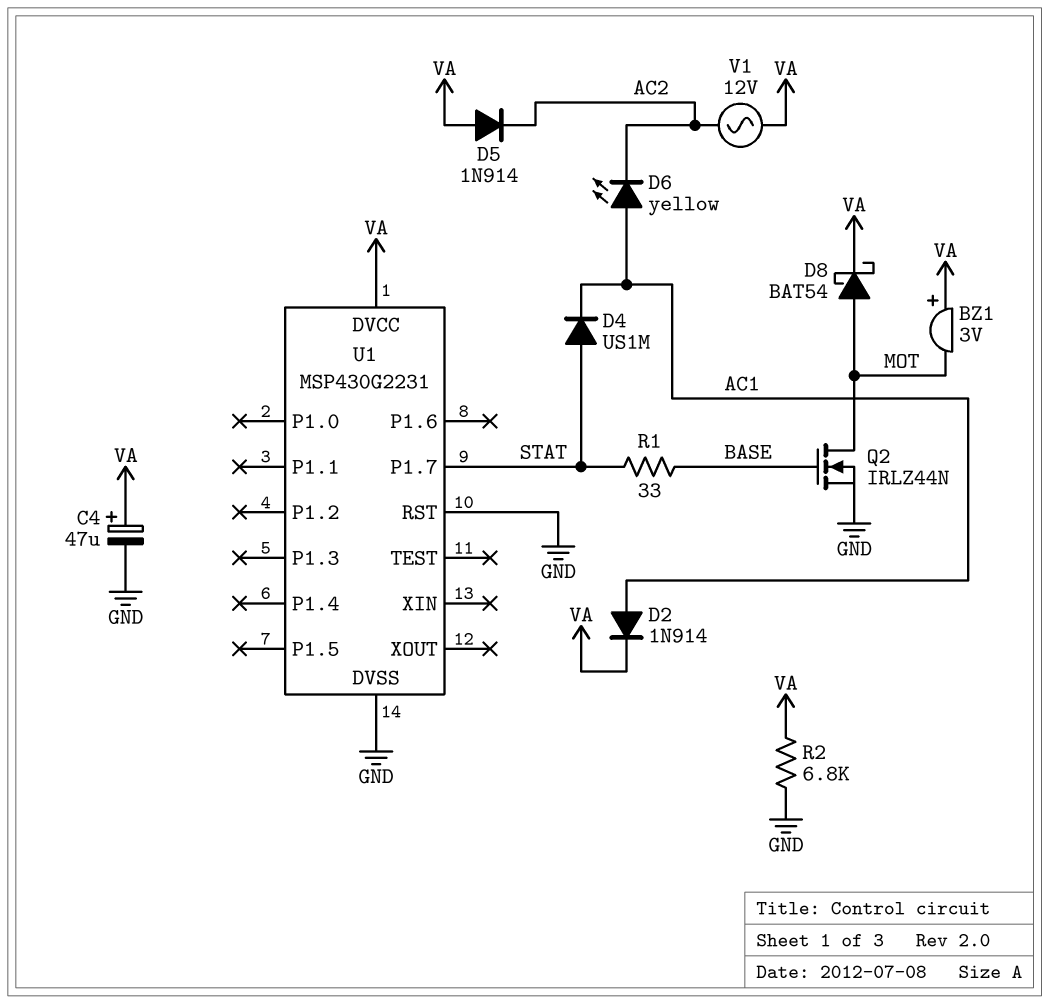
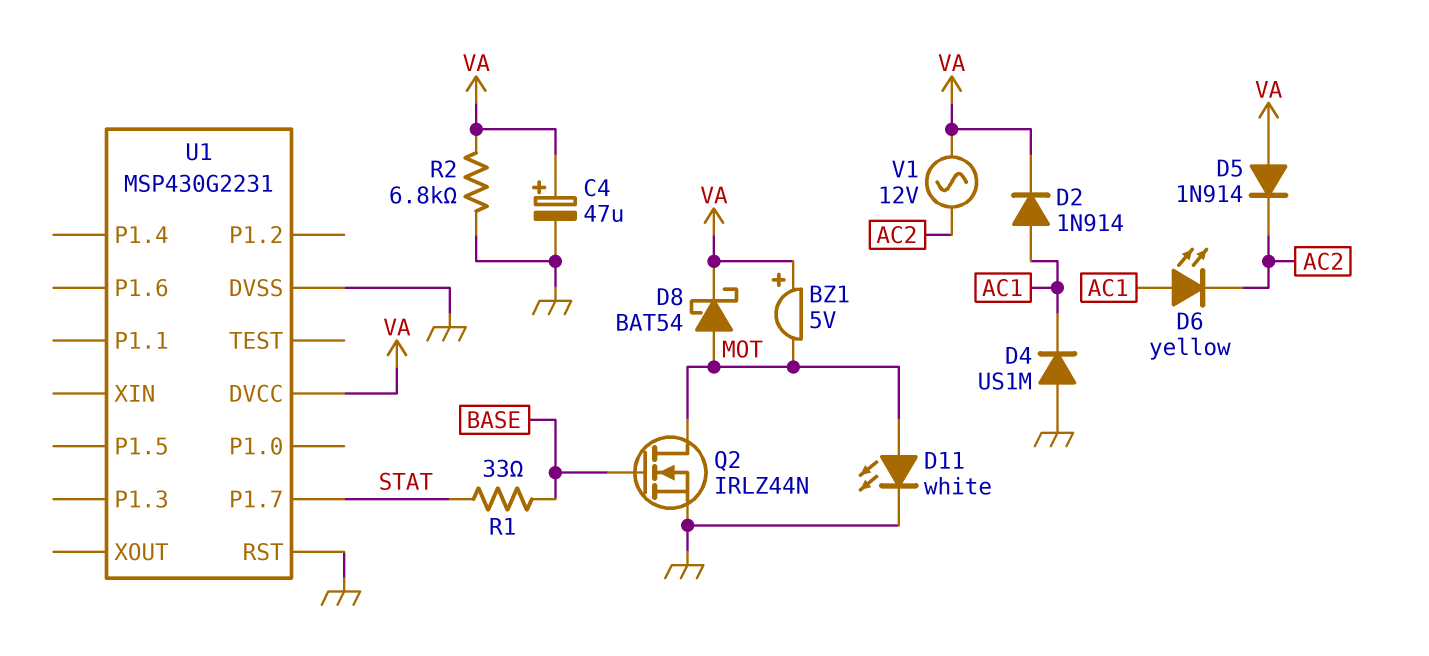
BZ1: buzzer 3V (plus VA, minus MOT) -> buzzer 5V (plus VA, minus MOT)
D4: diode US1M (A STAT, K AC1) -> diode US1M (A GND, K AC1)
D11: none -> LED white (A MOT, K GND)

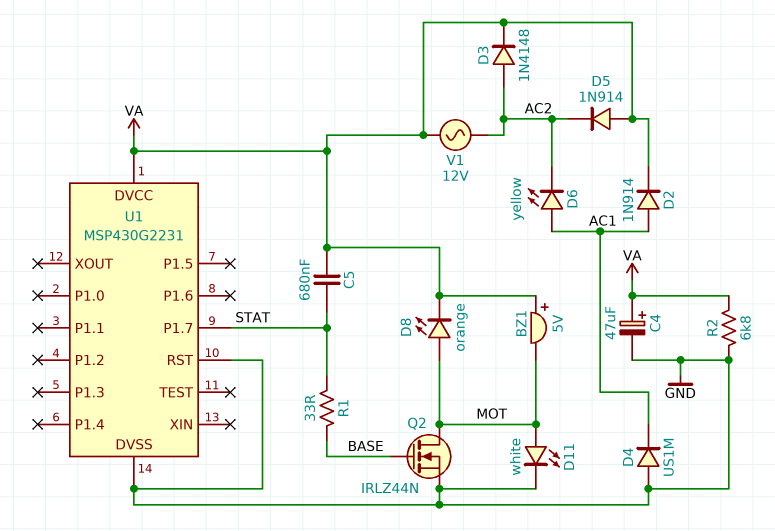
C5: none -> 680nF (STAT, VA)
D3: none -> diode 1N4148 (A AC2, K VA)
D8: schottky BAT54 (A MOT, K VA) -> LED orange (A MOT, K VA)

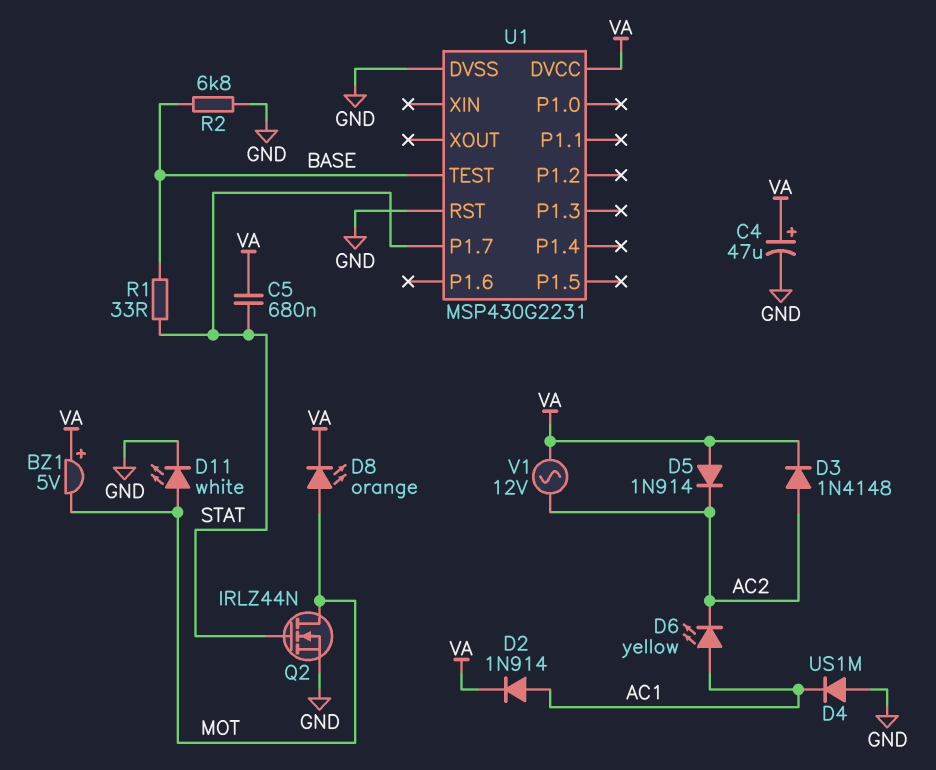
Q2: NMOS IRLZ44N (G BASE, D MOT, S GND) -> NMOS IRLZ44N (G STAT, D MOT, S GND)
R2: 6.8k (GND, VA) -> 6.8k (BASE, GND)
U1 pin TEST: none -> BASE

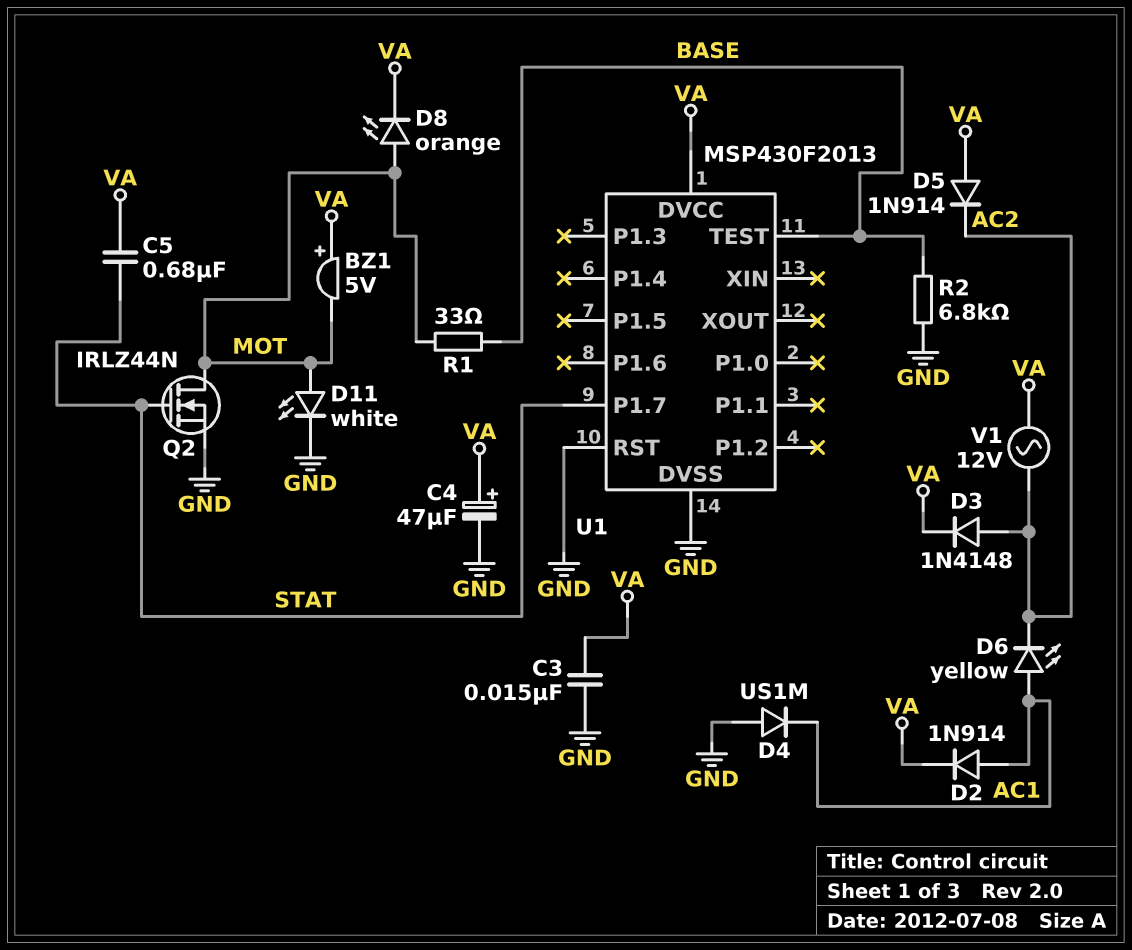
C3: none -> 15nF (GND, VA)
R1: 33 (BASE, STAT) -> 33 (BASE, MOT)
U1: MSP430G2231 -> MSP430F2013

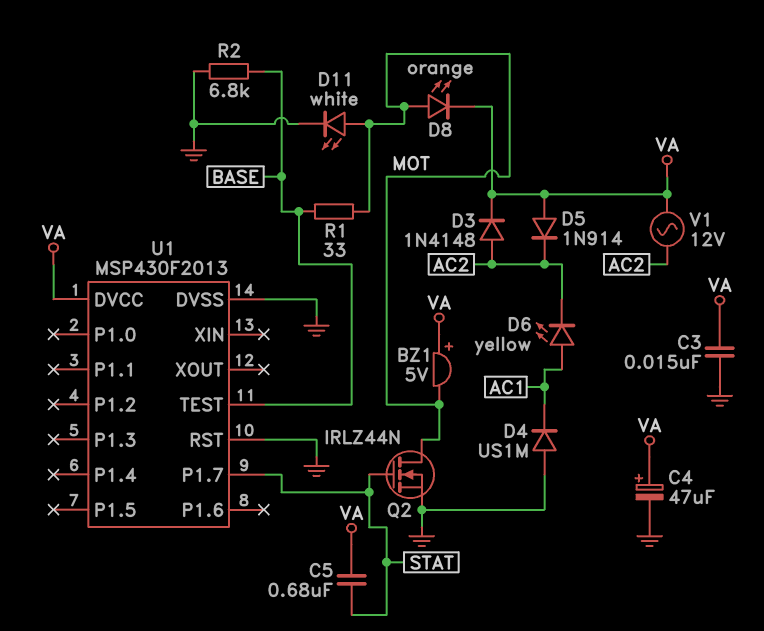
D2: diode 1N914 (A AC1, K VA) -> none

